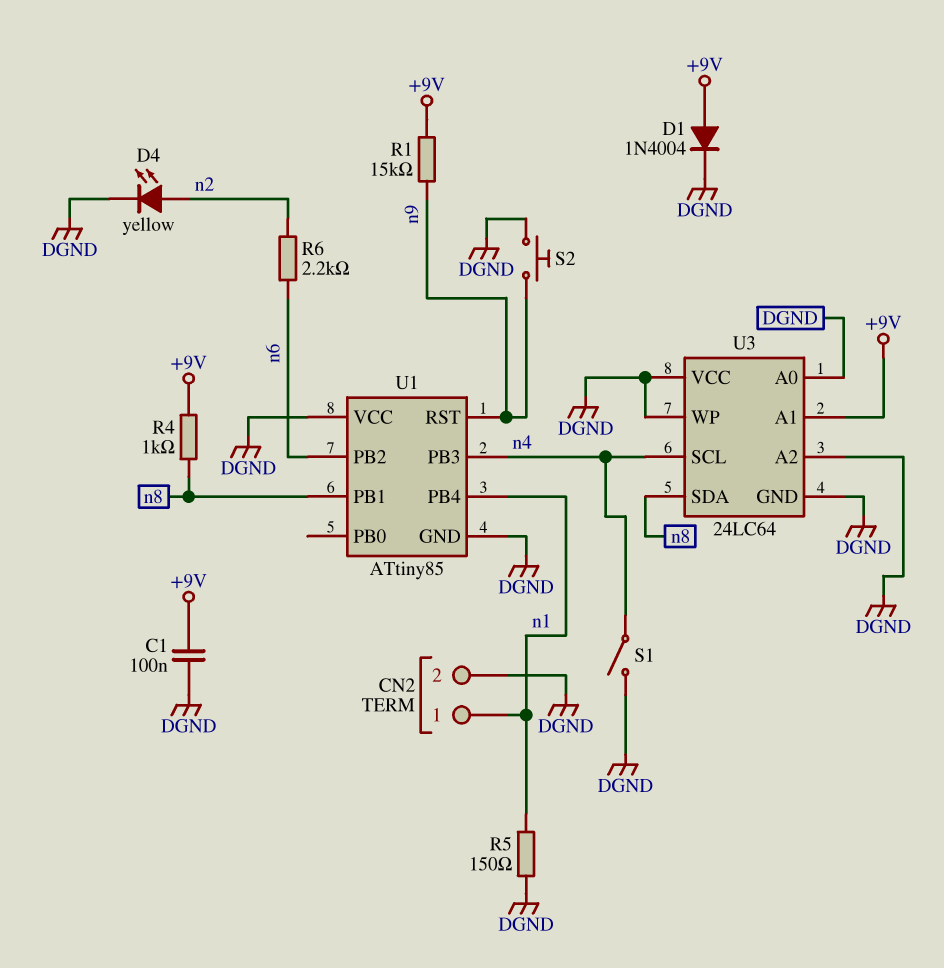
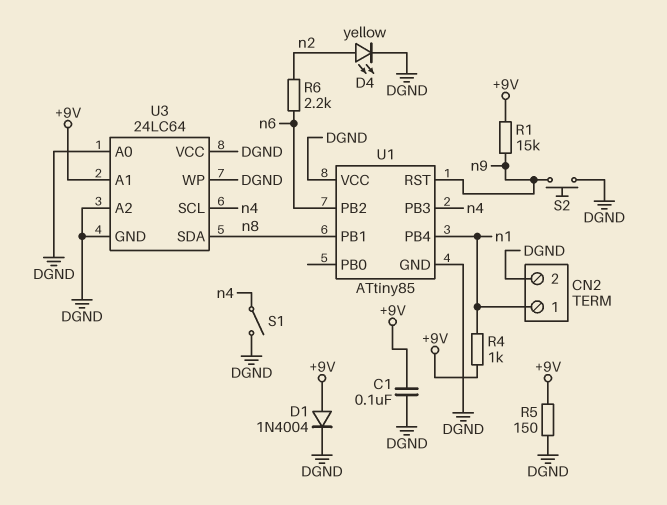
R4: 1k (+9V, n8) -> 1k (+9V, n1)
R5: 150 (DGND, n1) -> 150 (+9V, DGND)

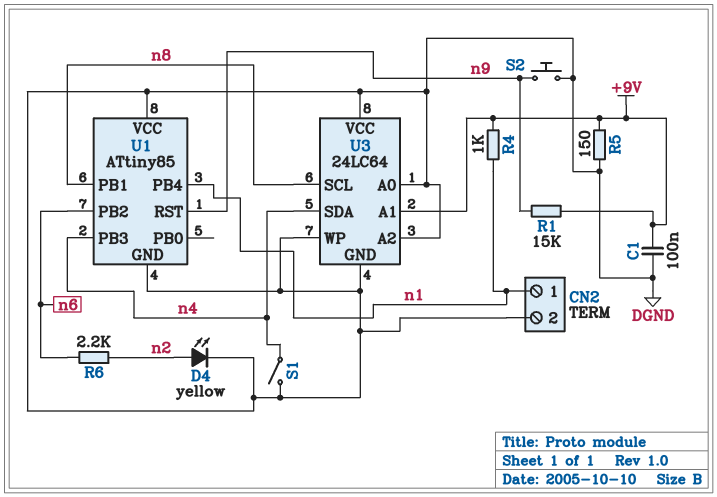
D1: diode 1N4004 (A +9V, K DGND) -> none
U3 pin SCL: n4 -> n8
U3 pin SDA: n8 -> n4

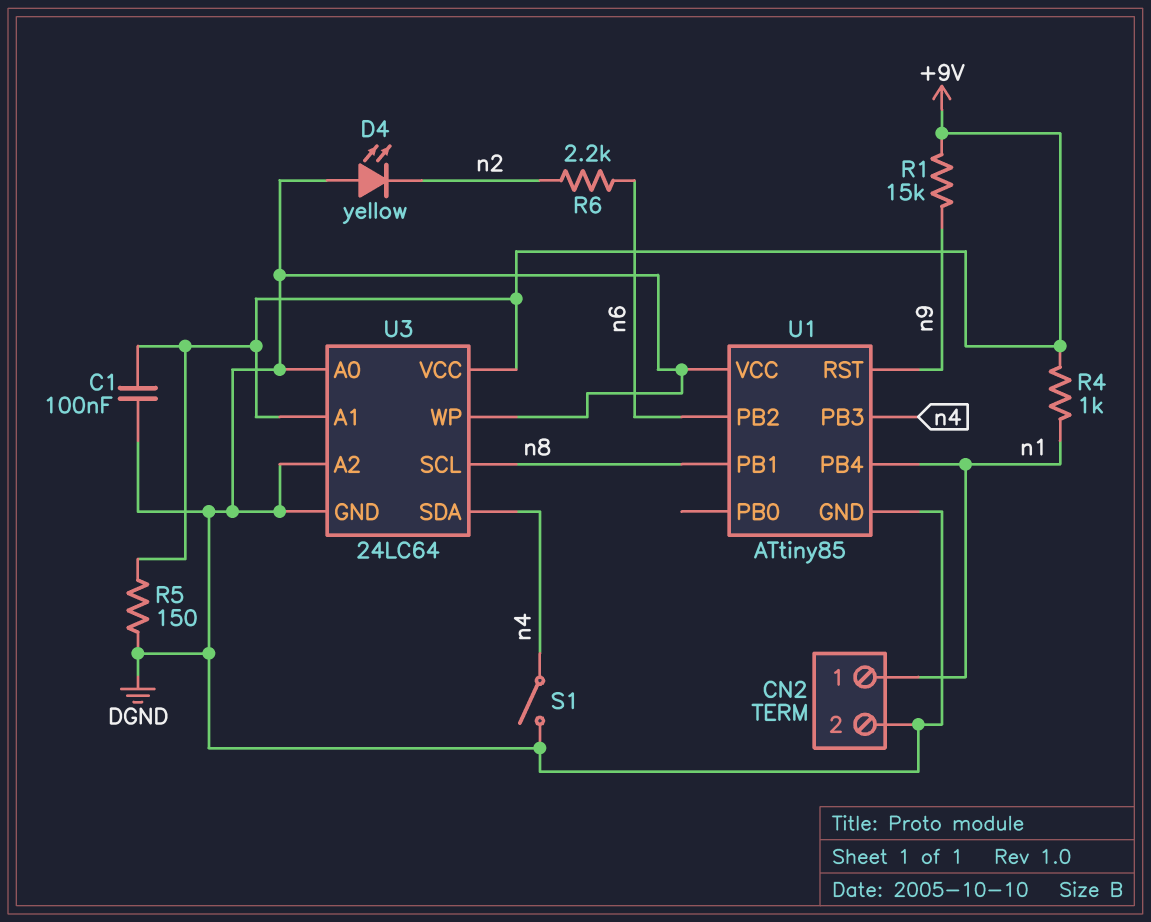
D4: LED yellow (A n2, K DGND) -> LED yellow (A DGND, K n2)
S2: button (DGND, n9) -> none
U3 pin VCC: DGND -> +9V

